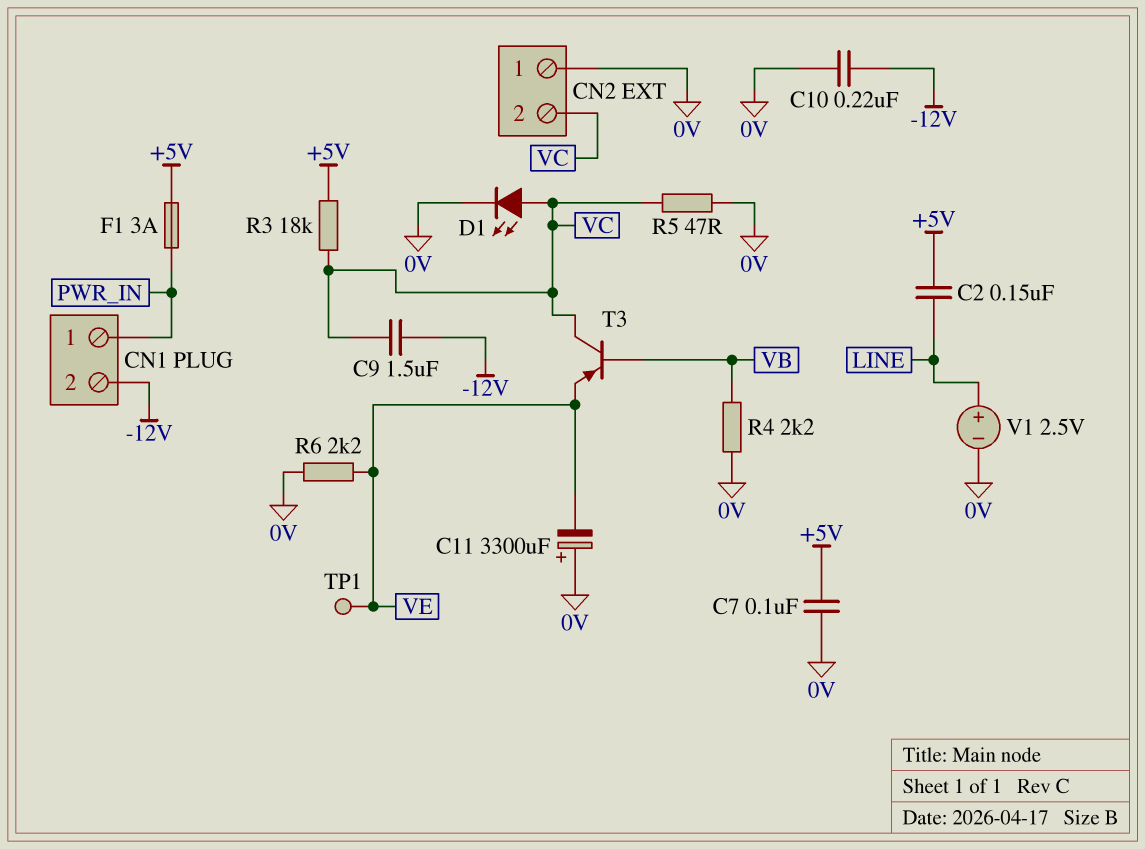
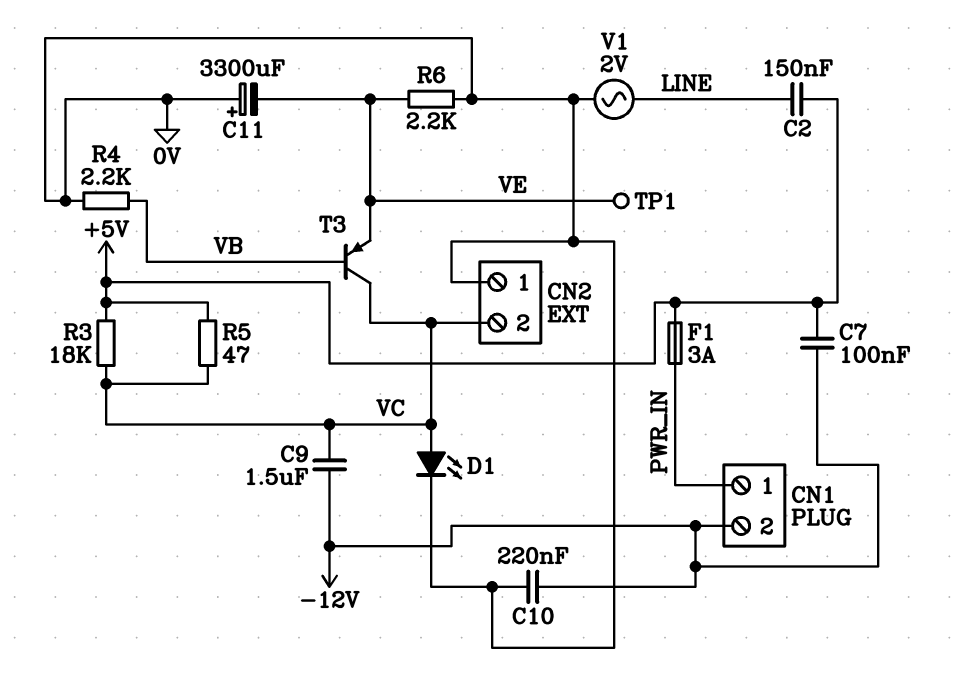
C7: 100nF (+5V, 0V) -> 100nF (+5V, -12V)
R5: 47 (0V, VC) -> 47 (+5V, VC)
V1: 2.5V (plus LINE, minus 0V) -> AC 2V (0V, LINE)

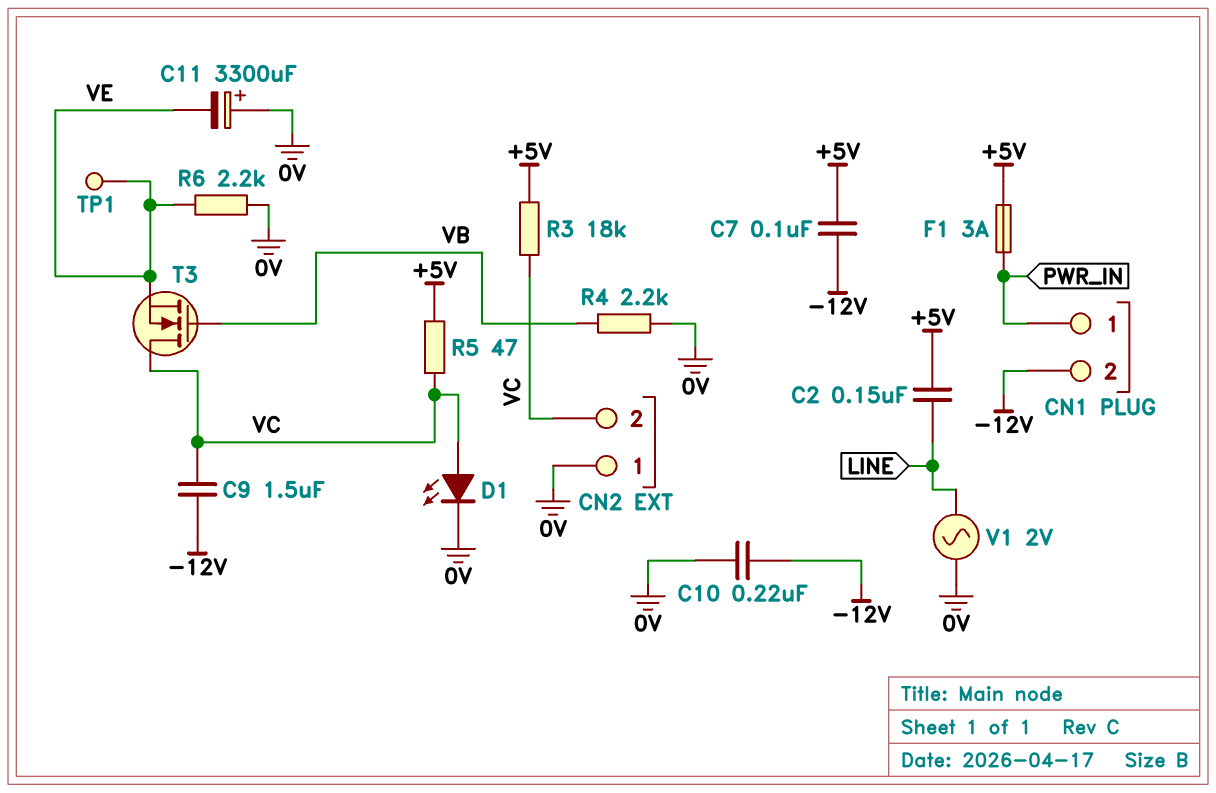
T3: PNP (B VB, C VC, E VE) -> NMOS (G VB, D VC, S VE)

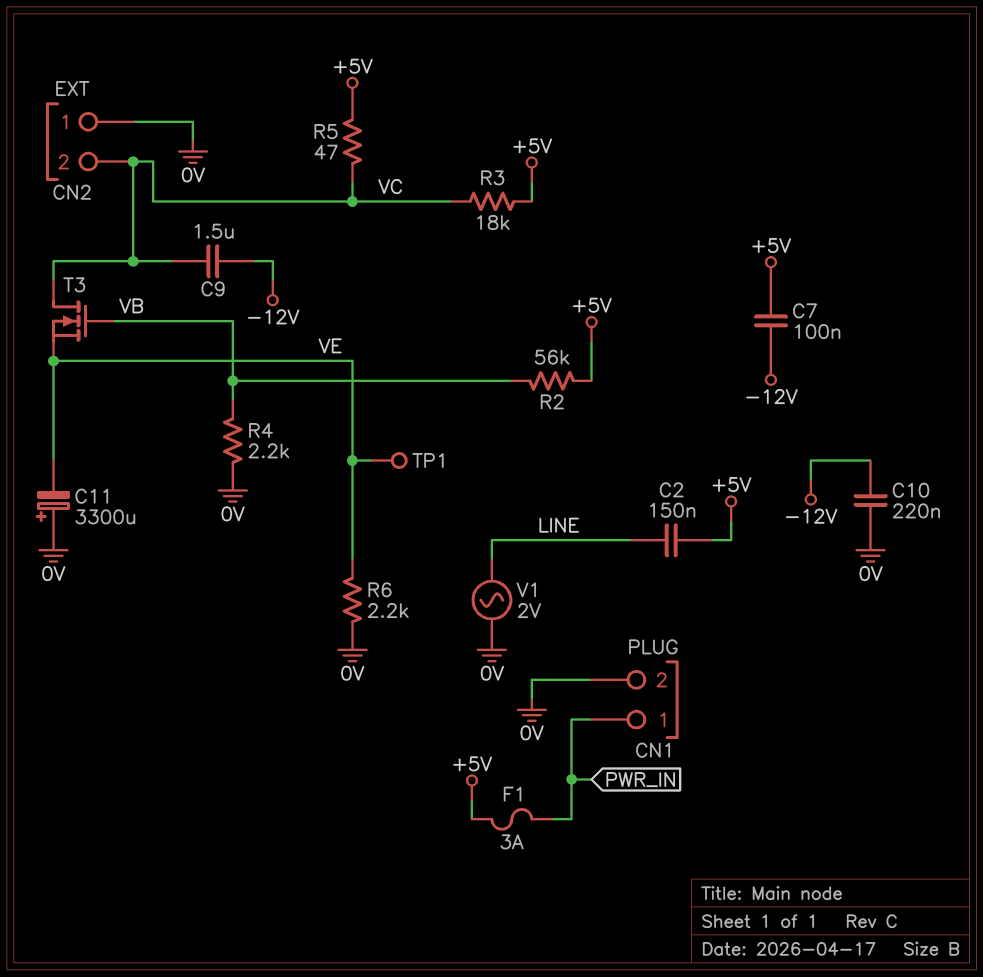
CN1 pin 2: -12V -> 0V
D1: LED (A VC, K 0V) -> none
R2: none -> 56k (+5V, VB)

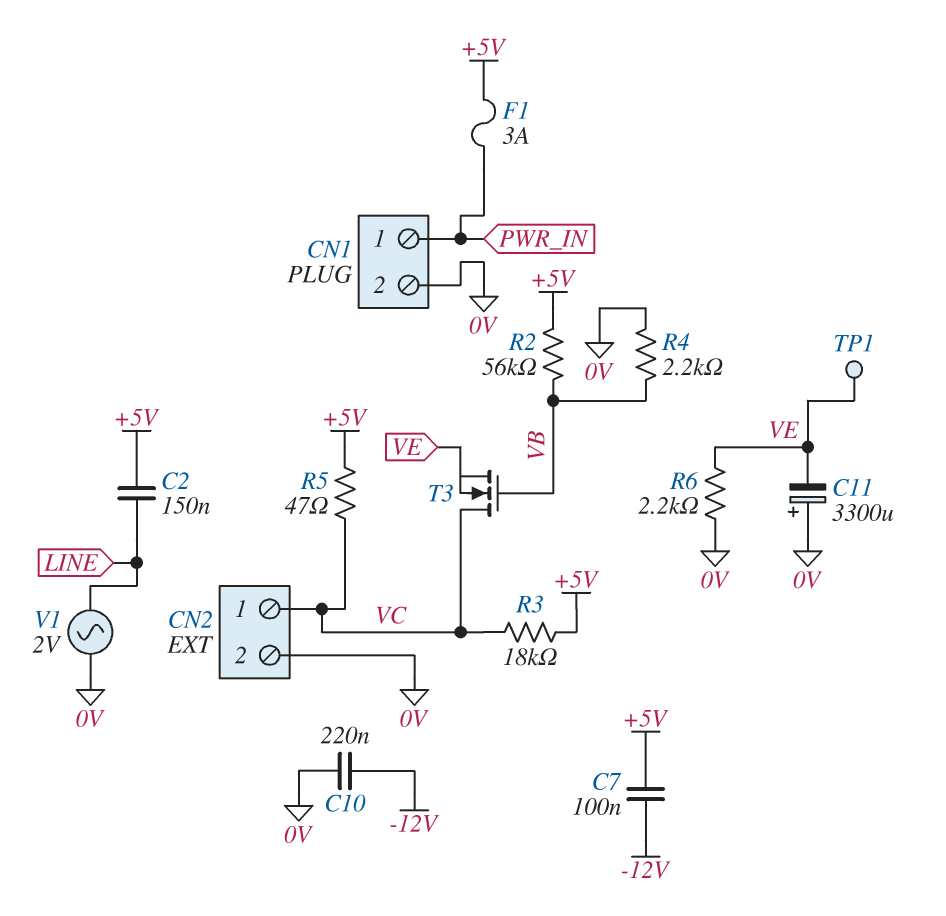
C9: 1.5uF (-12V, VC) -> none
CN2 pin 1: 0V -> VC
CN2 pin 2: VC -> 0V

